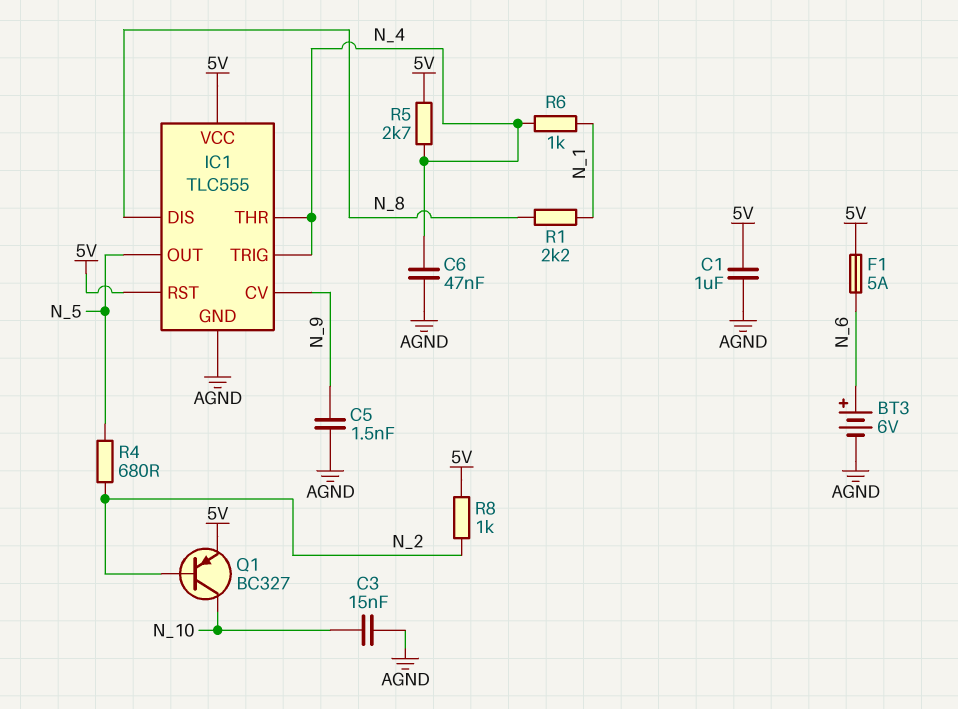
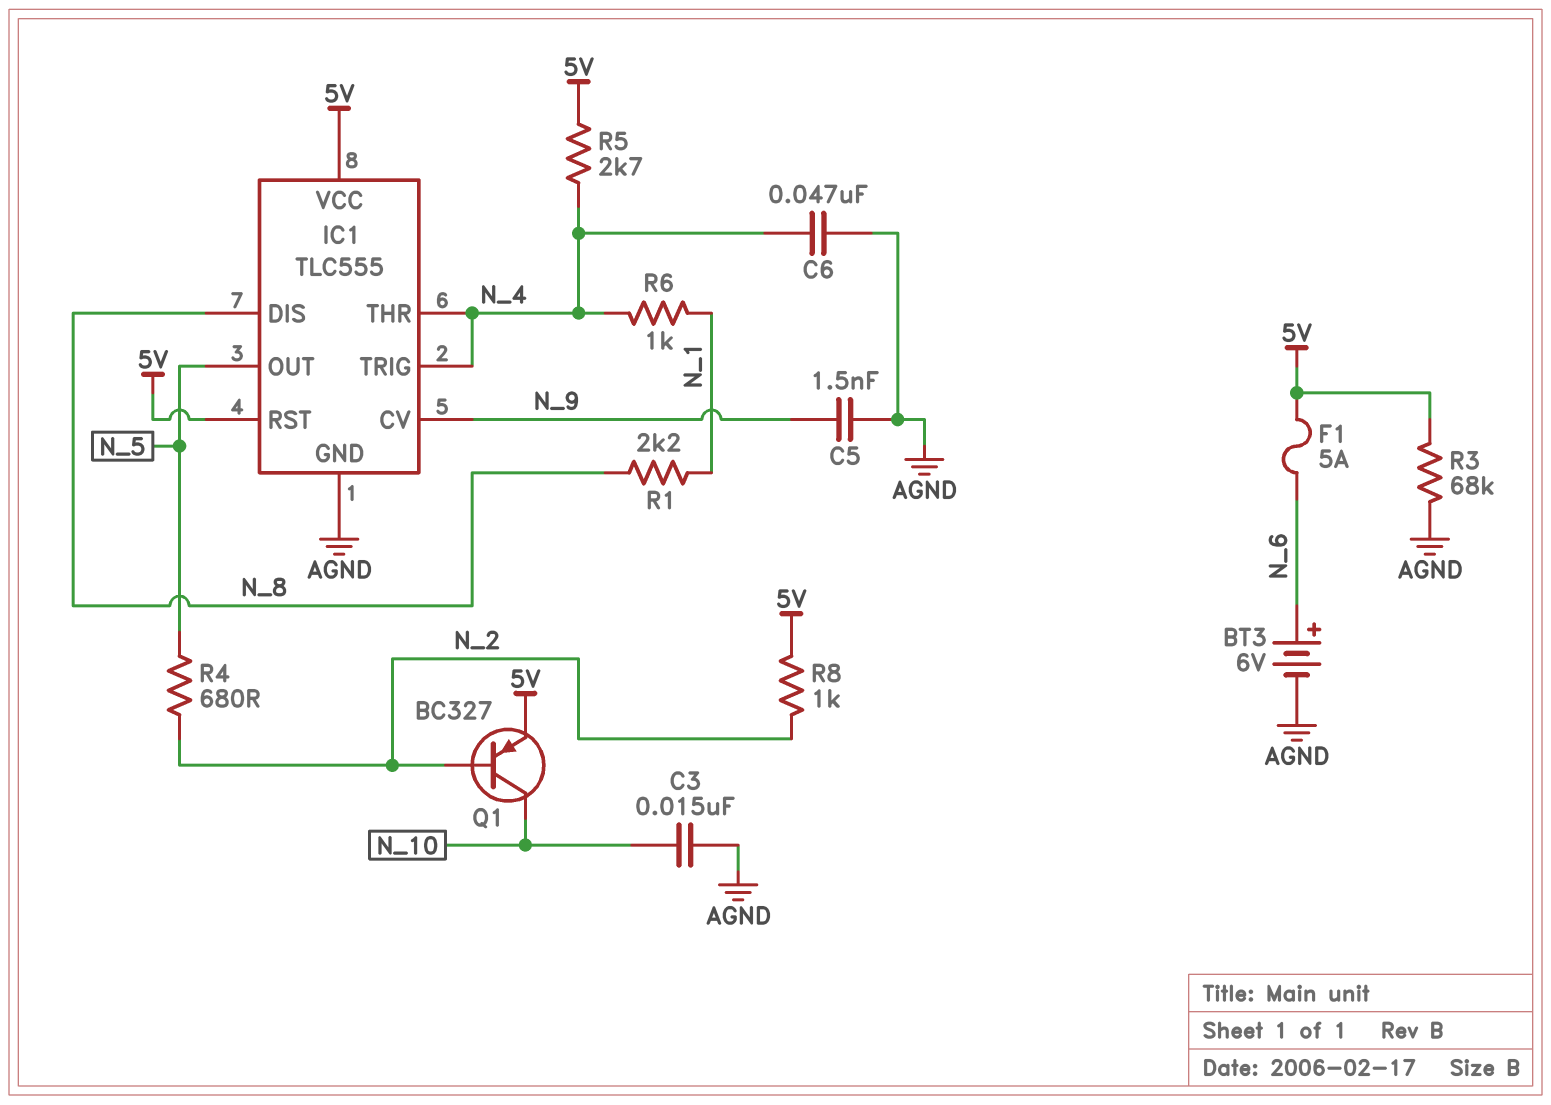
C1: 1uF (5V, AGND) -> none
R3: none -> 68k (5V, AGND)

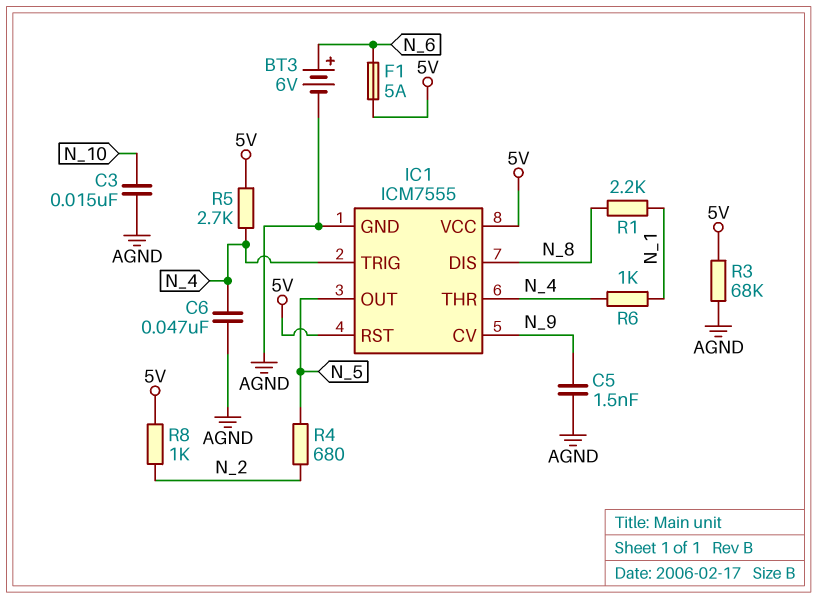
IC1: TLC555 -> ICM7555
Q1: PNP BC327 (B N_2, C N_10, E 5V) -> none

